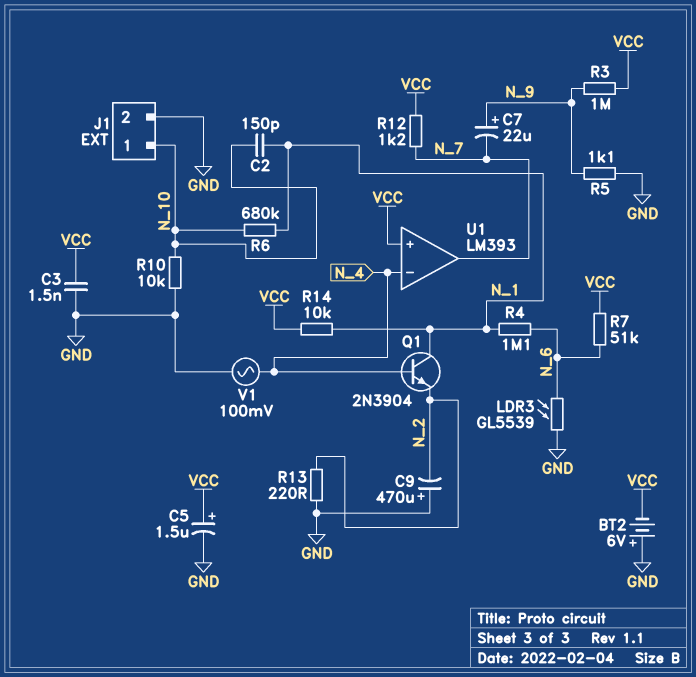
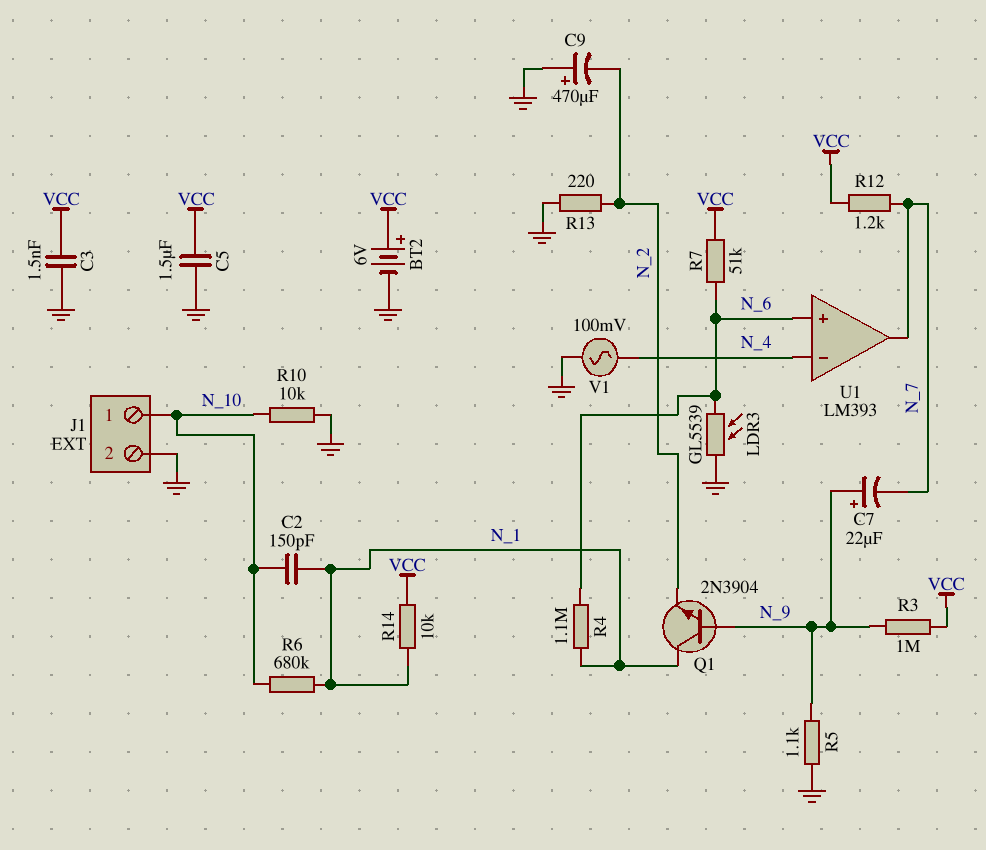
BT2: 6V (plus GND, minus VCC) -> 6V (plus VCC, minus GND)
C5: 1.5uF (plus VCC, minus GND) -> 1.5uF (GND, VCC)
Q1: NPN 2N3904 (B N_4, C N_1, E N_2) -> NPN 2N3904 (B N_9, C N_1, E N_2)
U1 pin in+: VCC -> N_6

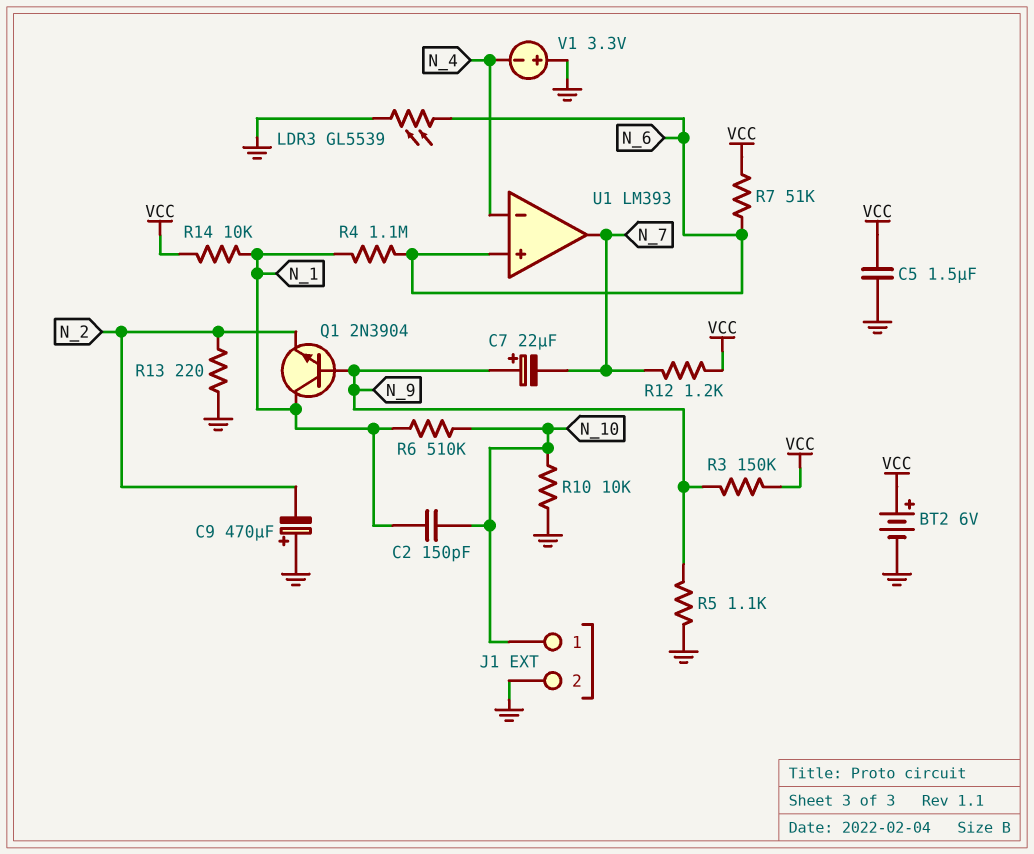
C3: 1.5nF (GND, VCC) -> none
R3: 1M (N_9, VCC) -> 150k (N_9, VCC)
R6: 680k (N_1, N_10) -> 510k (N_1, N_10)
V1: AC 100mV (GND, N_4) -> 3.3V (plus GND, minus N_4)

